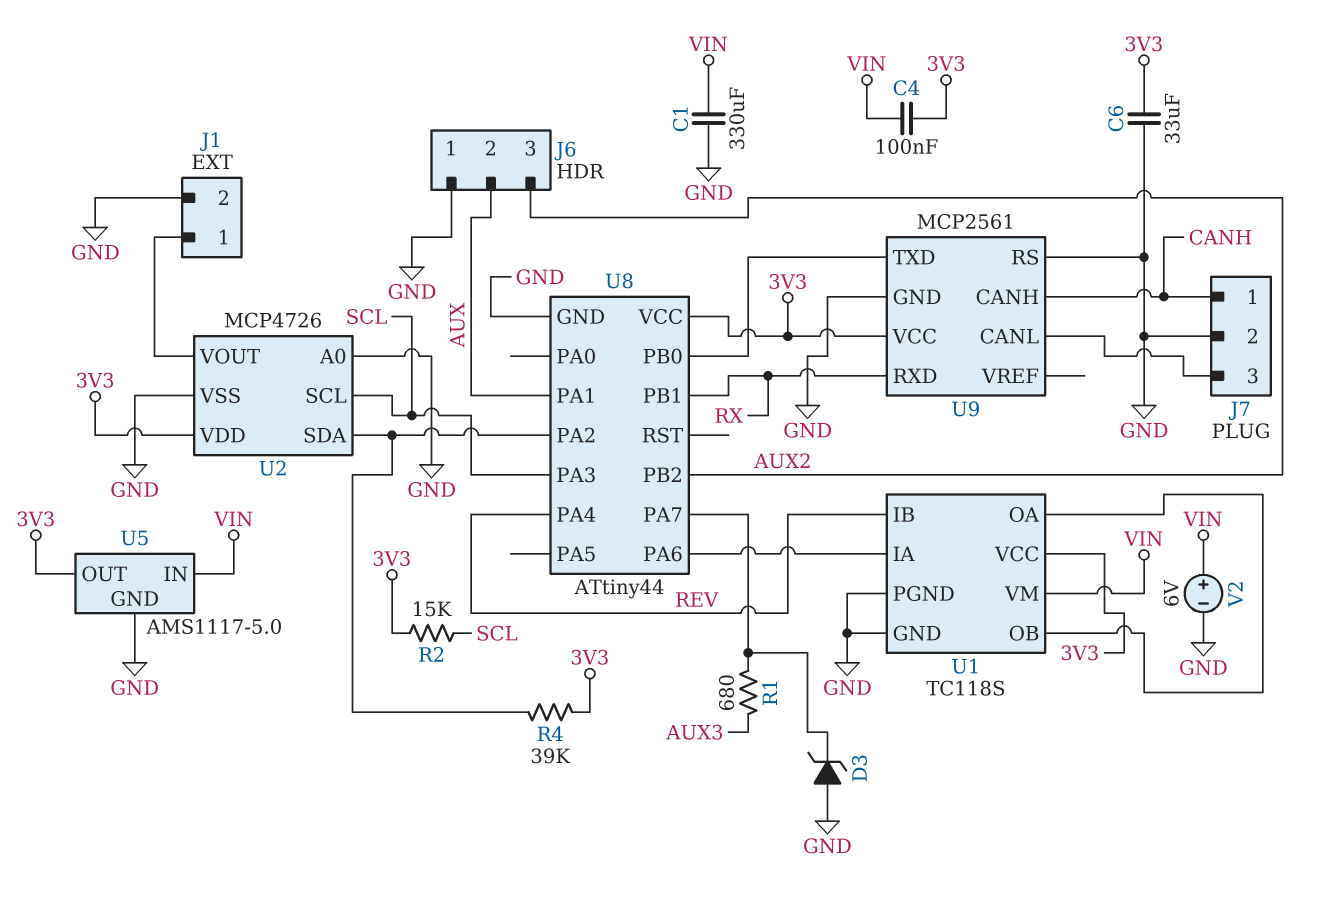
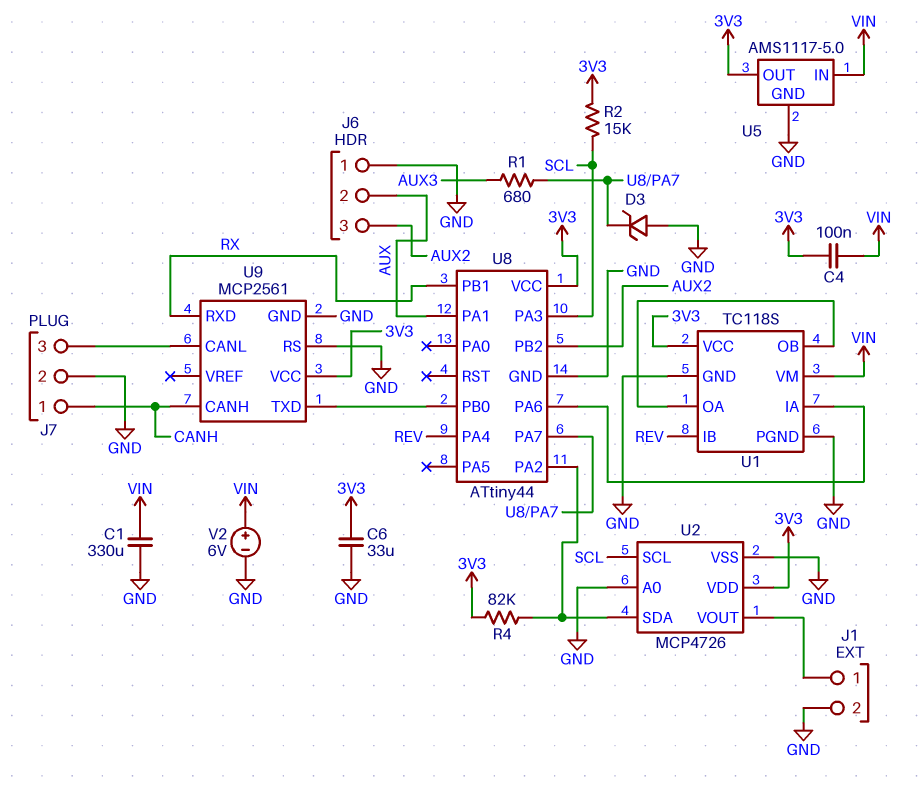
R4: 39k (3V3, U2/SDA) -> 82k (3V3, U2/SDA)

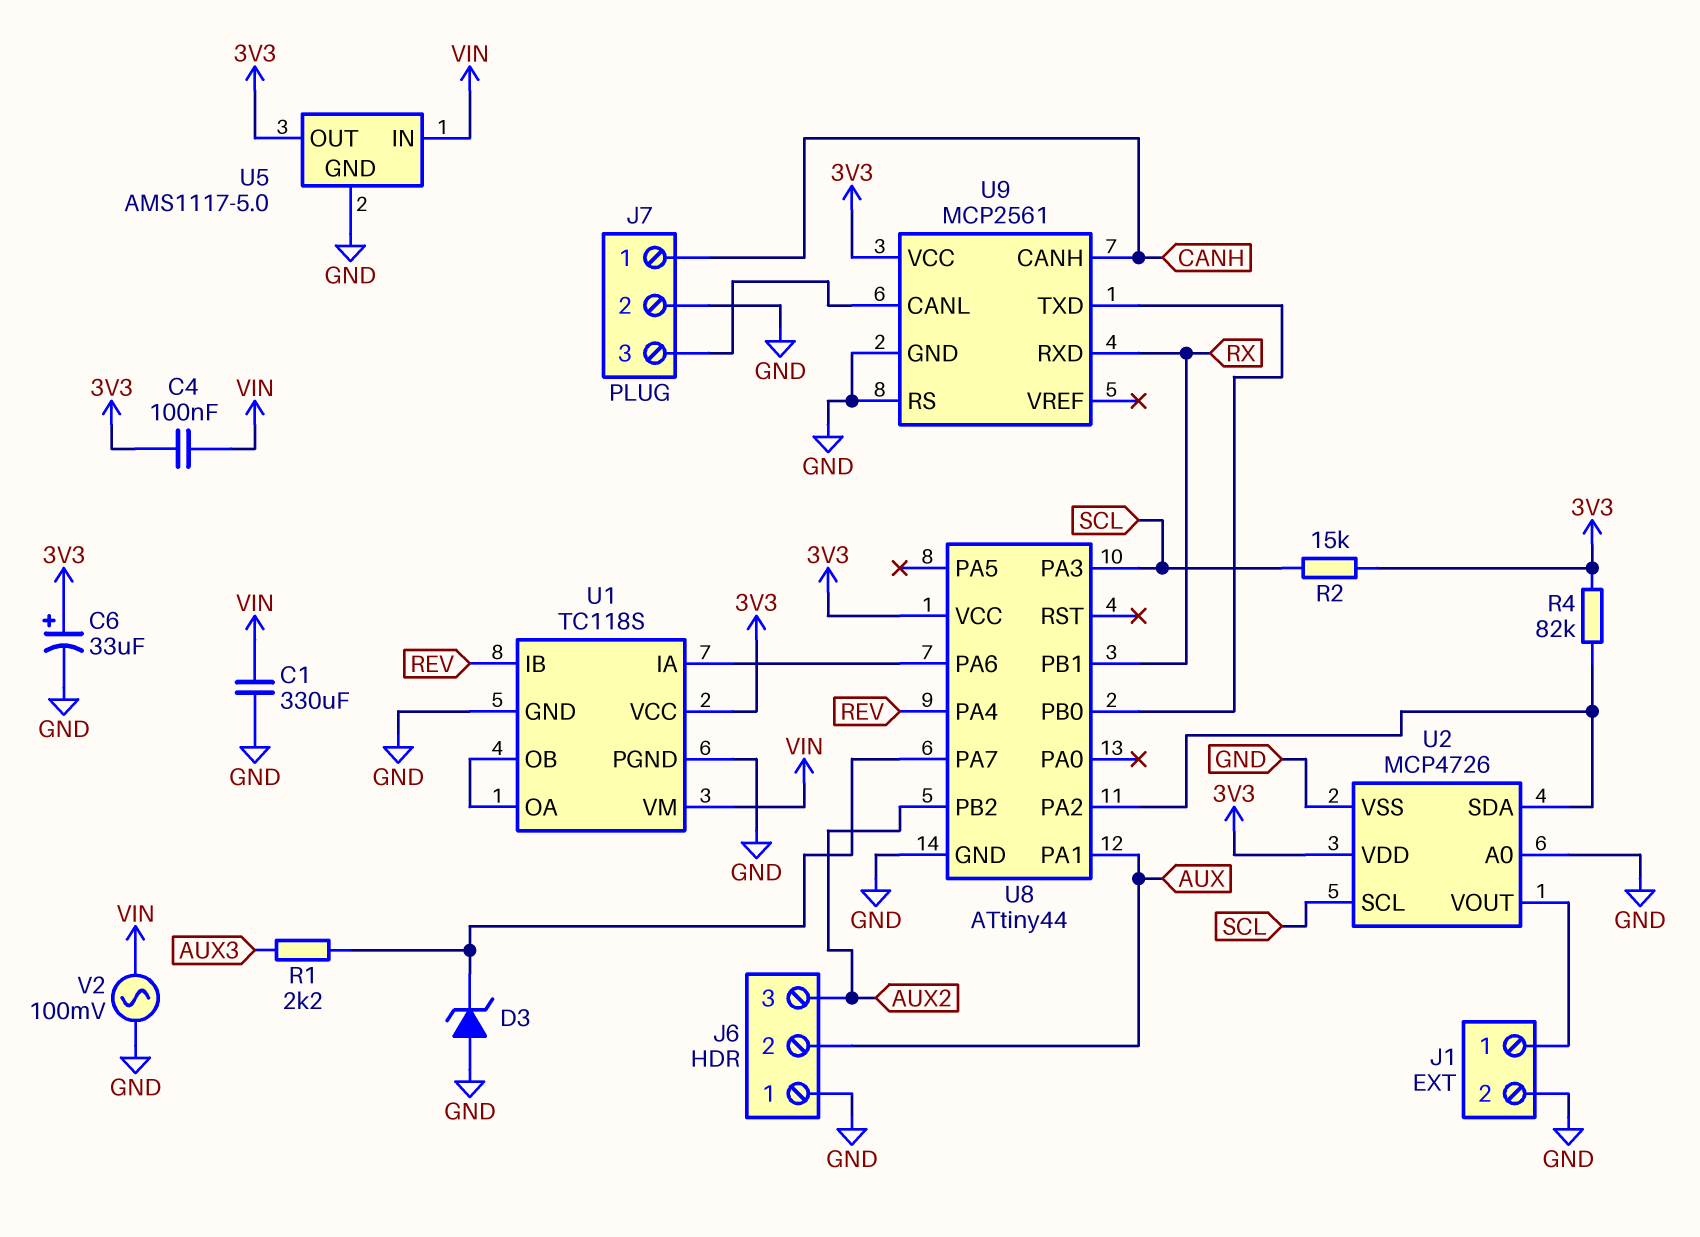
C6: 33uF (3V3, GND) -> 33uF (plus 3V3, minus GND)
R1: 680 (AUX3, U8/PA7) -> 2.2k (AUX3, U8/PA7)
V2: 6V (plus VIN, minus GND) -> AC 100mV (GND, VIN)

